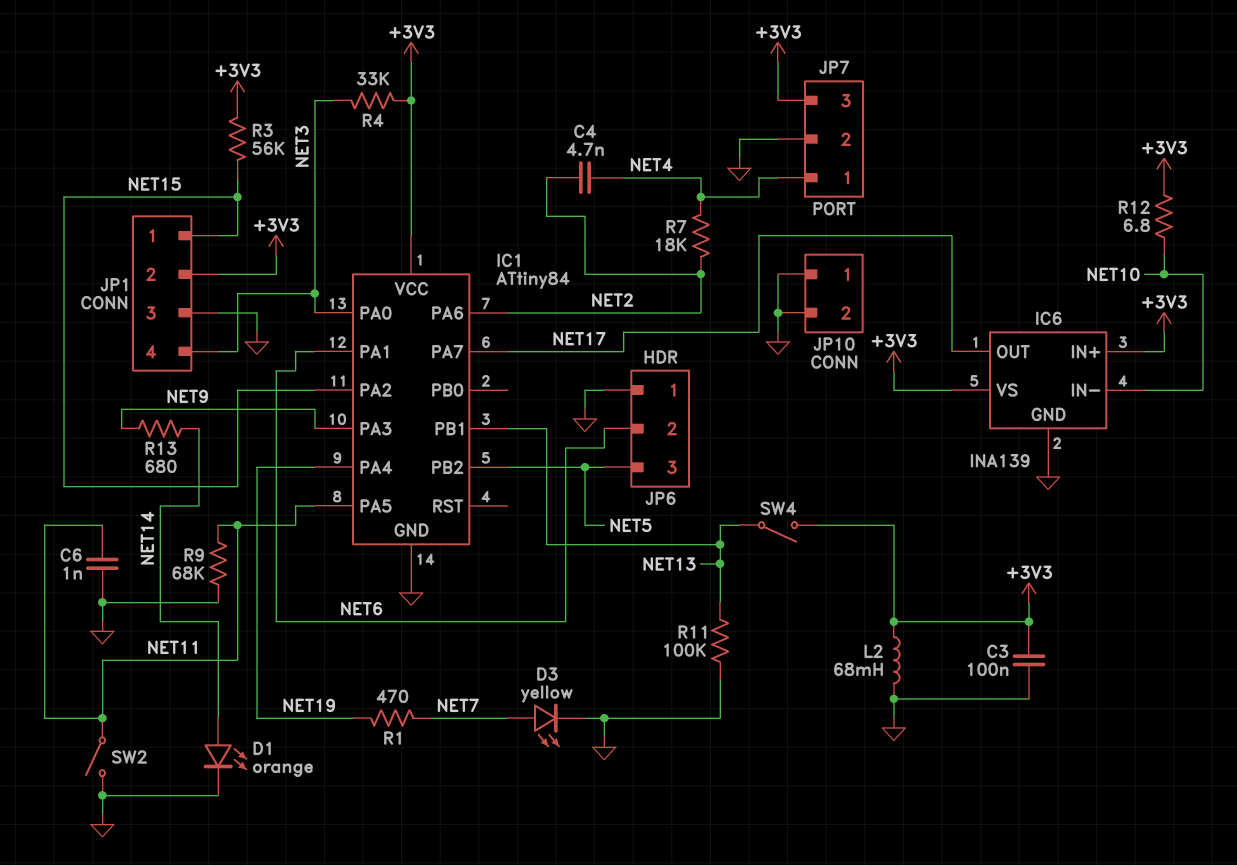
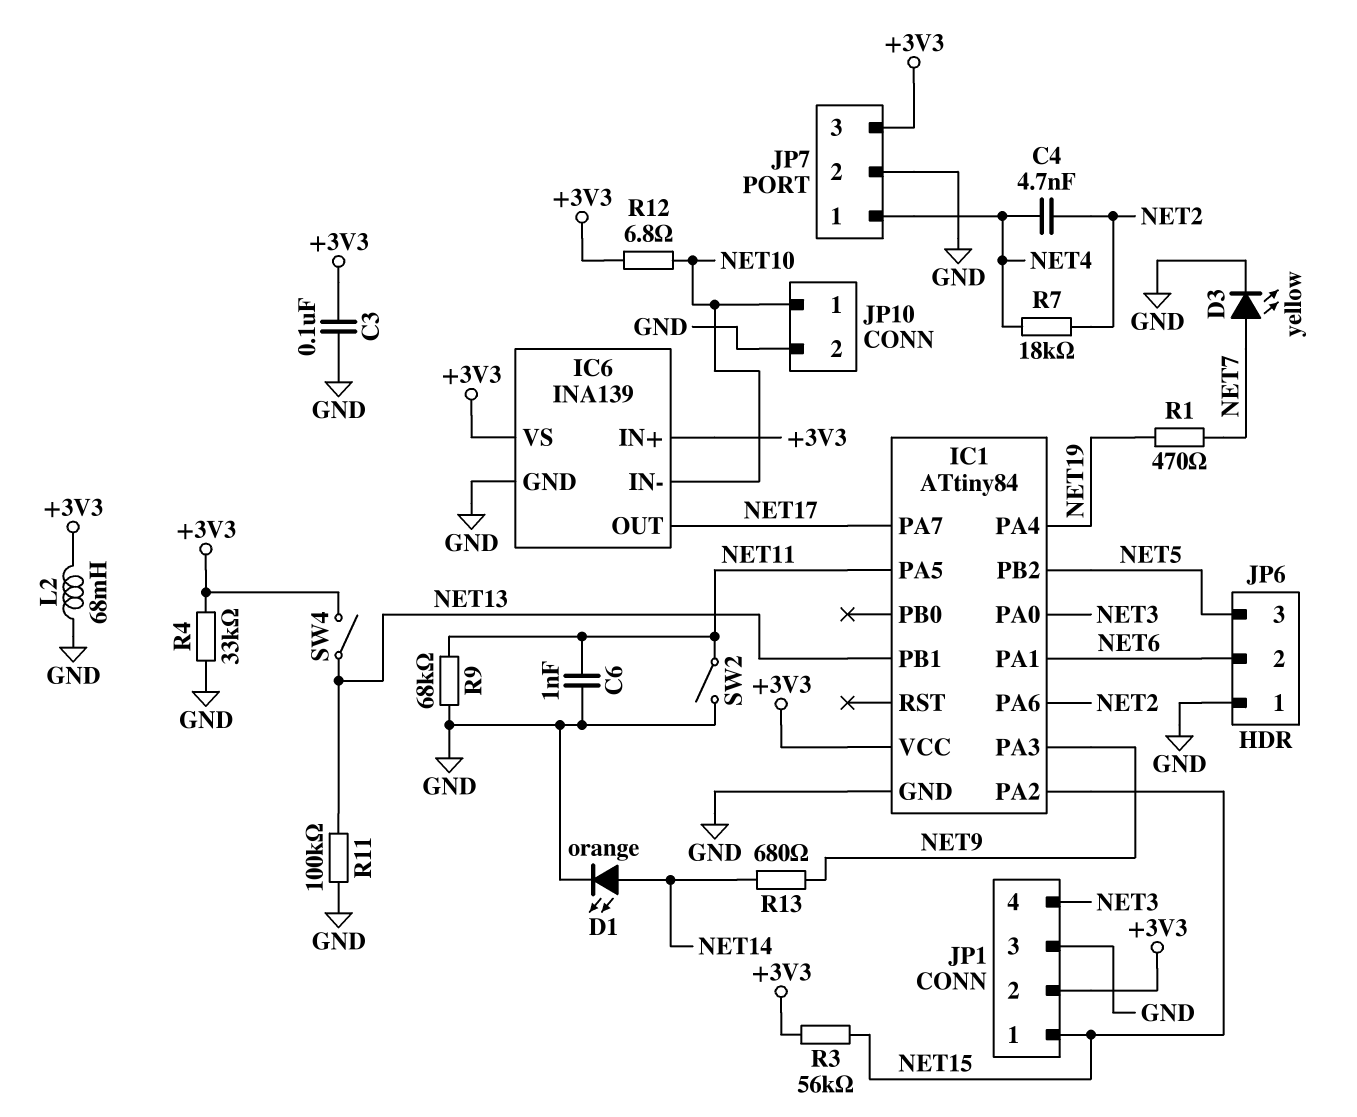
JP10 pin 1: GND -> NET10
R4: 33k (+3V3, NET3) -> 33k (+3V3, GND)

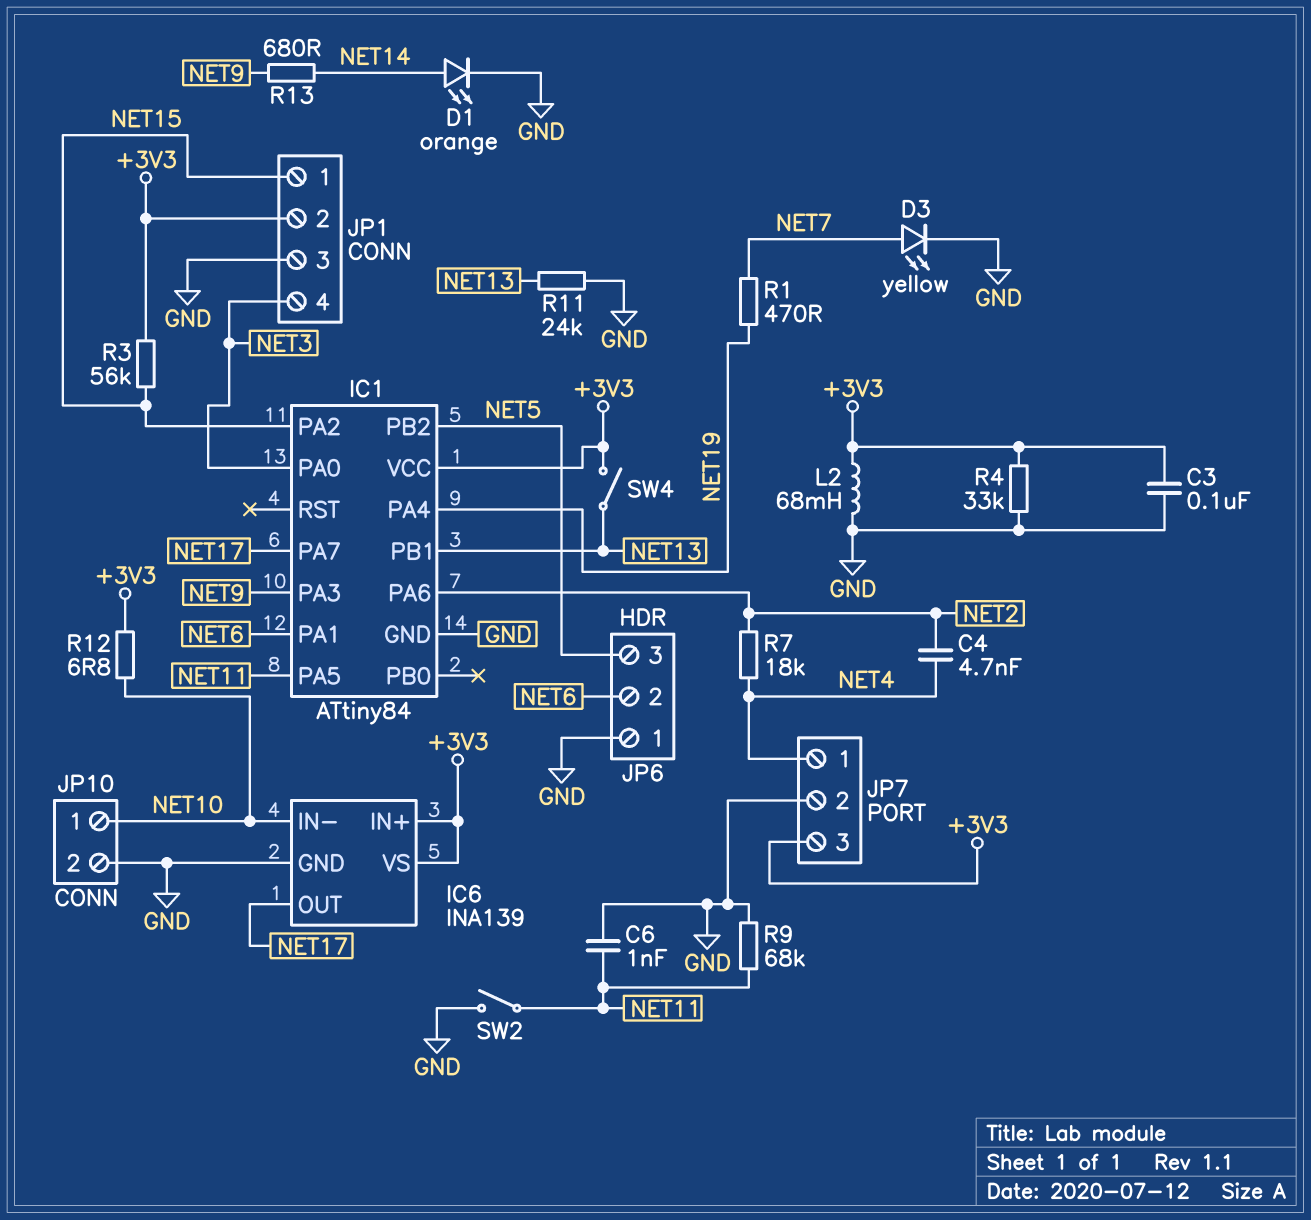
R11: 100k (GND, NET13) -> 24k (GND, NET13)

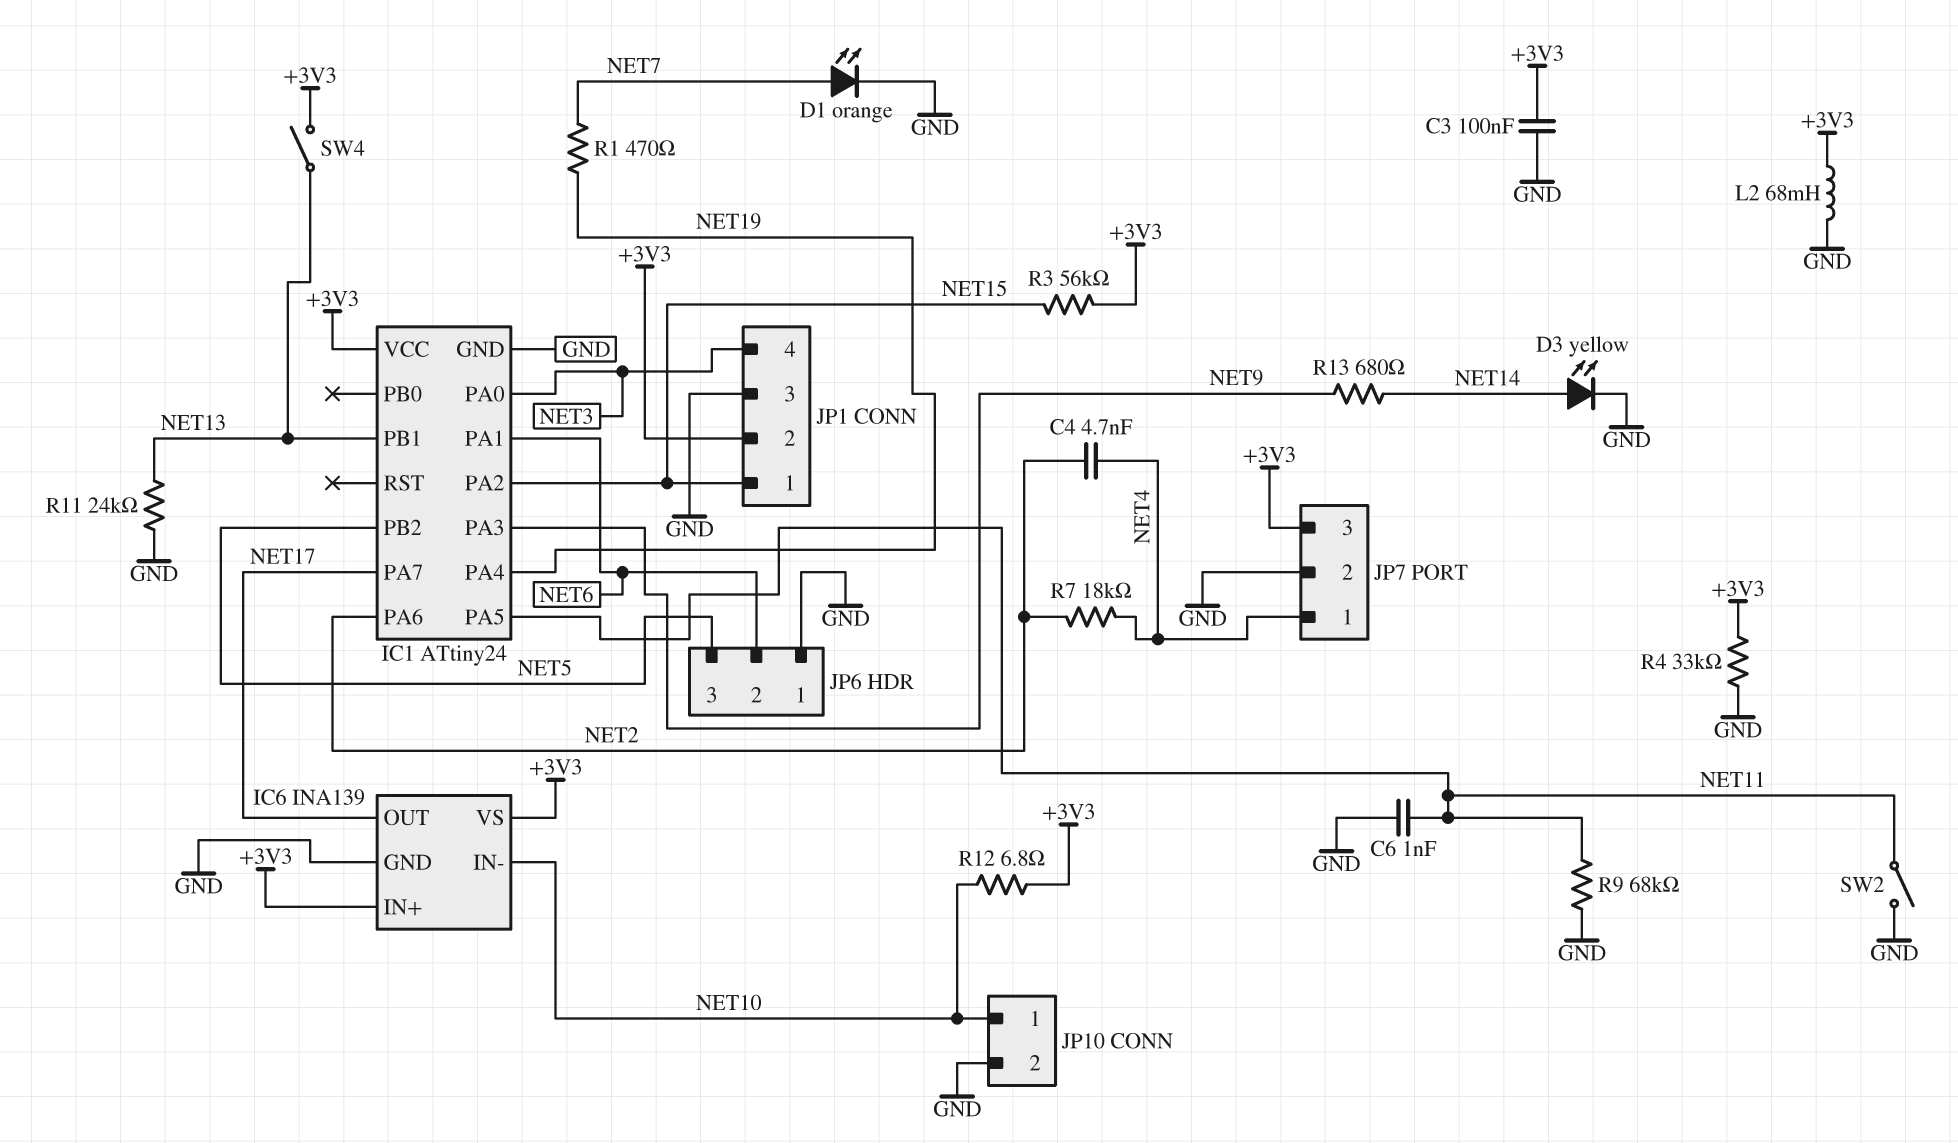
D1: LED orange (A NET14, K GND) -> LED orange (A NET7, K GND)
D3: LED yellow (A NET7, K GND) -> LED yellow (A NET14, K GND)
IC1: ATtiny84 -> ATtiny24

